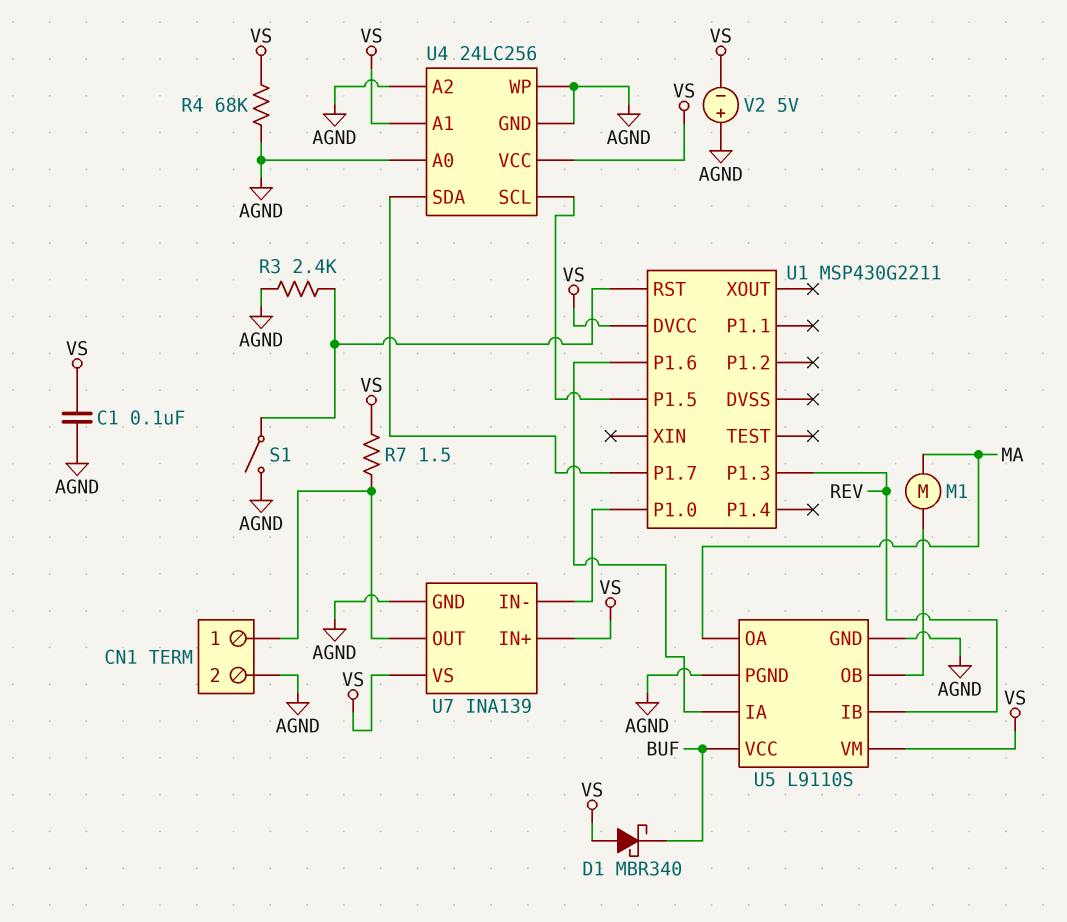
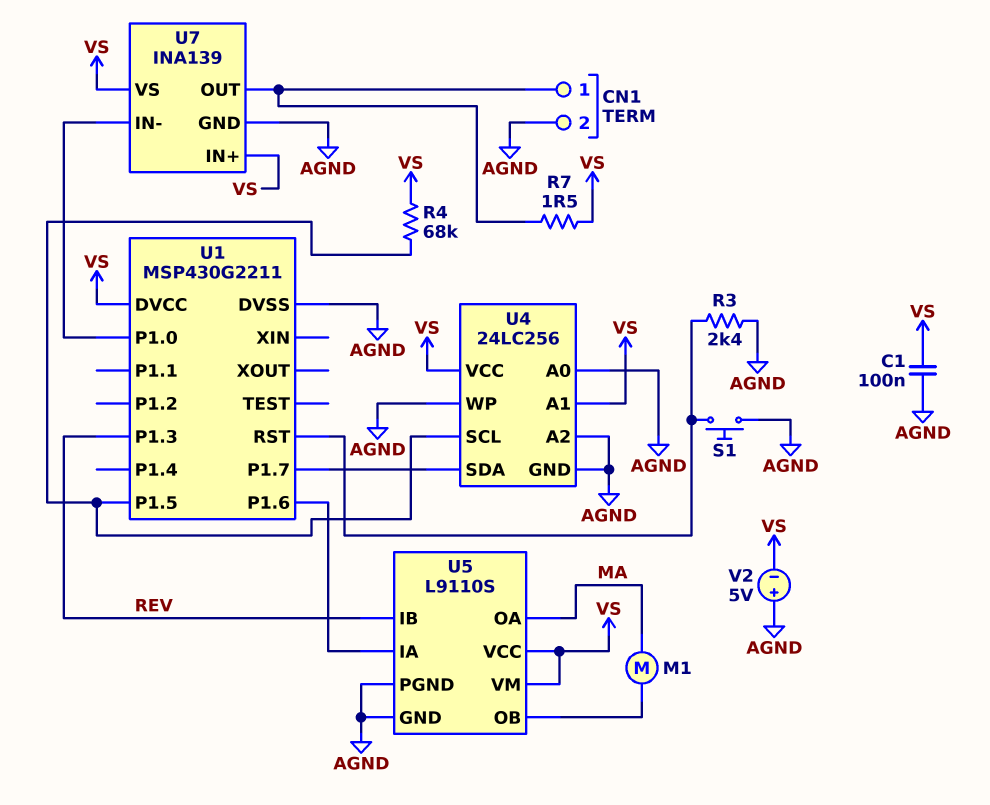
D1: schottky MBR340 (A VS, K BUF) -> none
R4: 68k (AGND, VS) -> 68k (U1/P1.5, VS)
S1: switch (AGND, U1/RST) -> button (AGND, U1/RST)
U1 pin DVSS: none -> AGND
U5 pin VCC: BUF -> VS

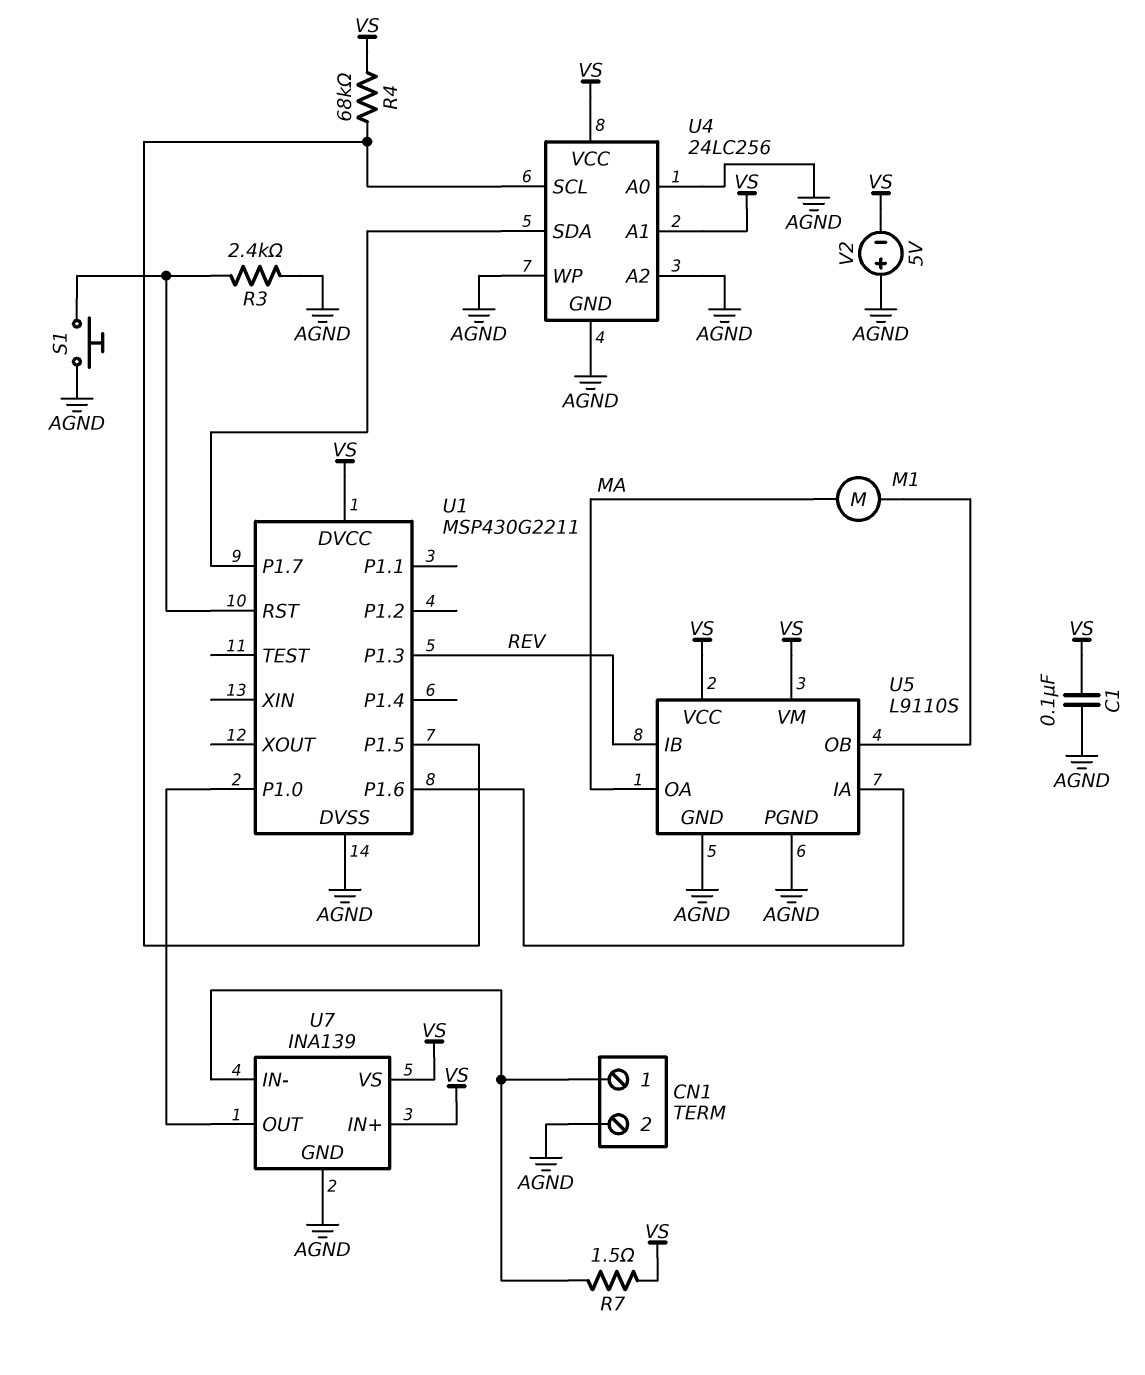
U7 pin IN-: U1/P1.0 -> CN1/1
U7 pin OUT: CN1/1 -> U1/P1.0

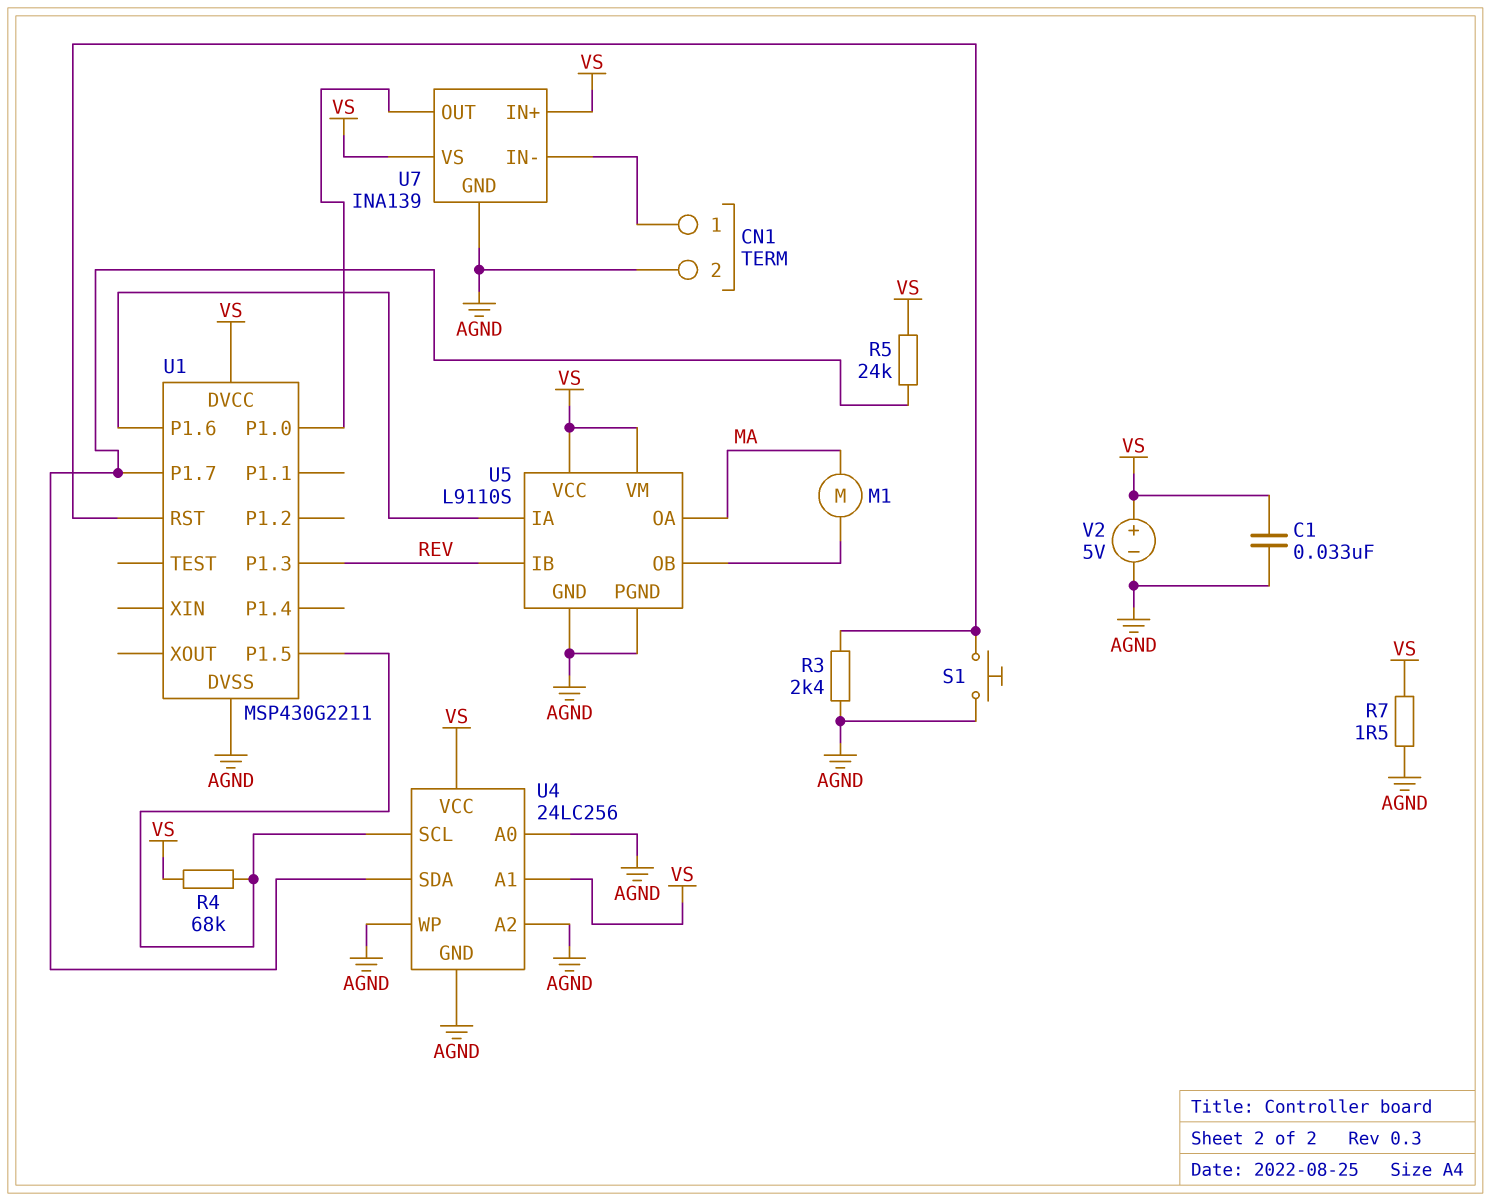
C1: 100nF (AGND, VS) -> 33nF (AGND, VS)
R5: none -> 24k (U1/P1.7, VS)
R7: 1.5 (CN1/1, VS) -> 1.5 (AGND, VS)
V2: 5V (plus AGND, minus VS) -> 5V (plus VS, minus AGND)

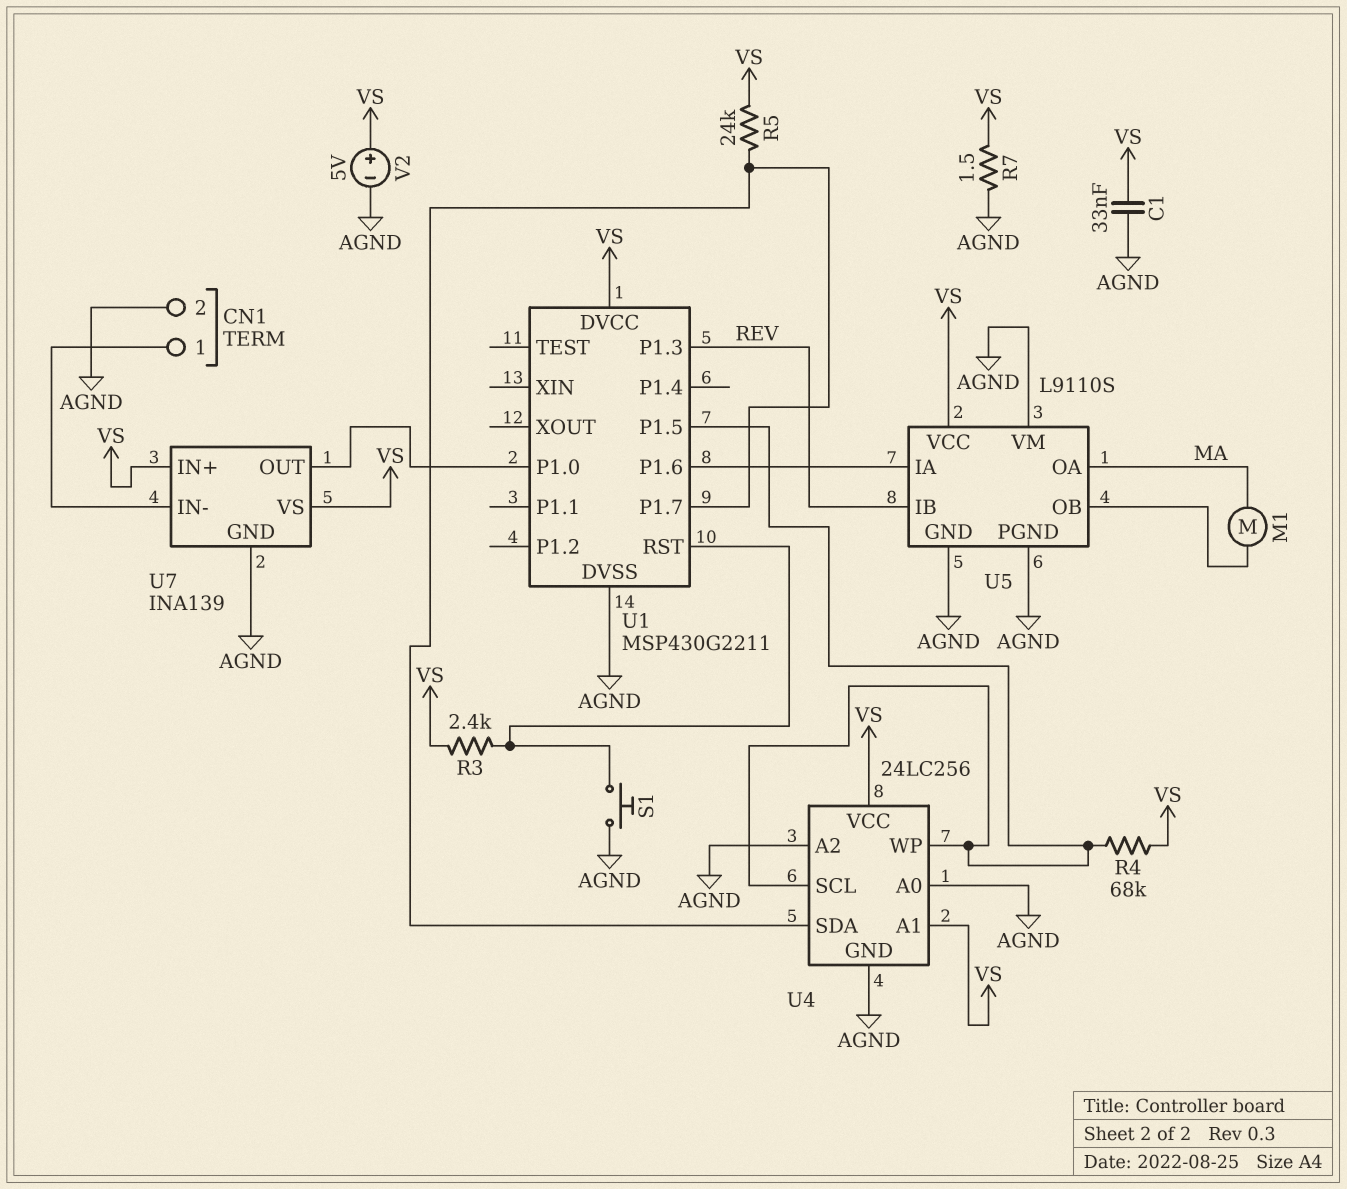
R3: 2.4k (AGND, U1/RST) -> 2.4k (U1/RST, VS)
U4 pin WP: AGND -> U1/P1.5
U5 pin VM: VS -> AGND

